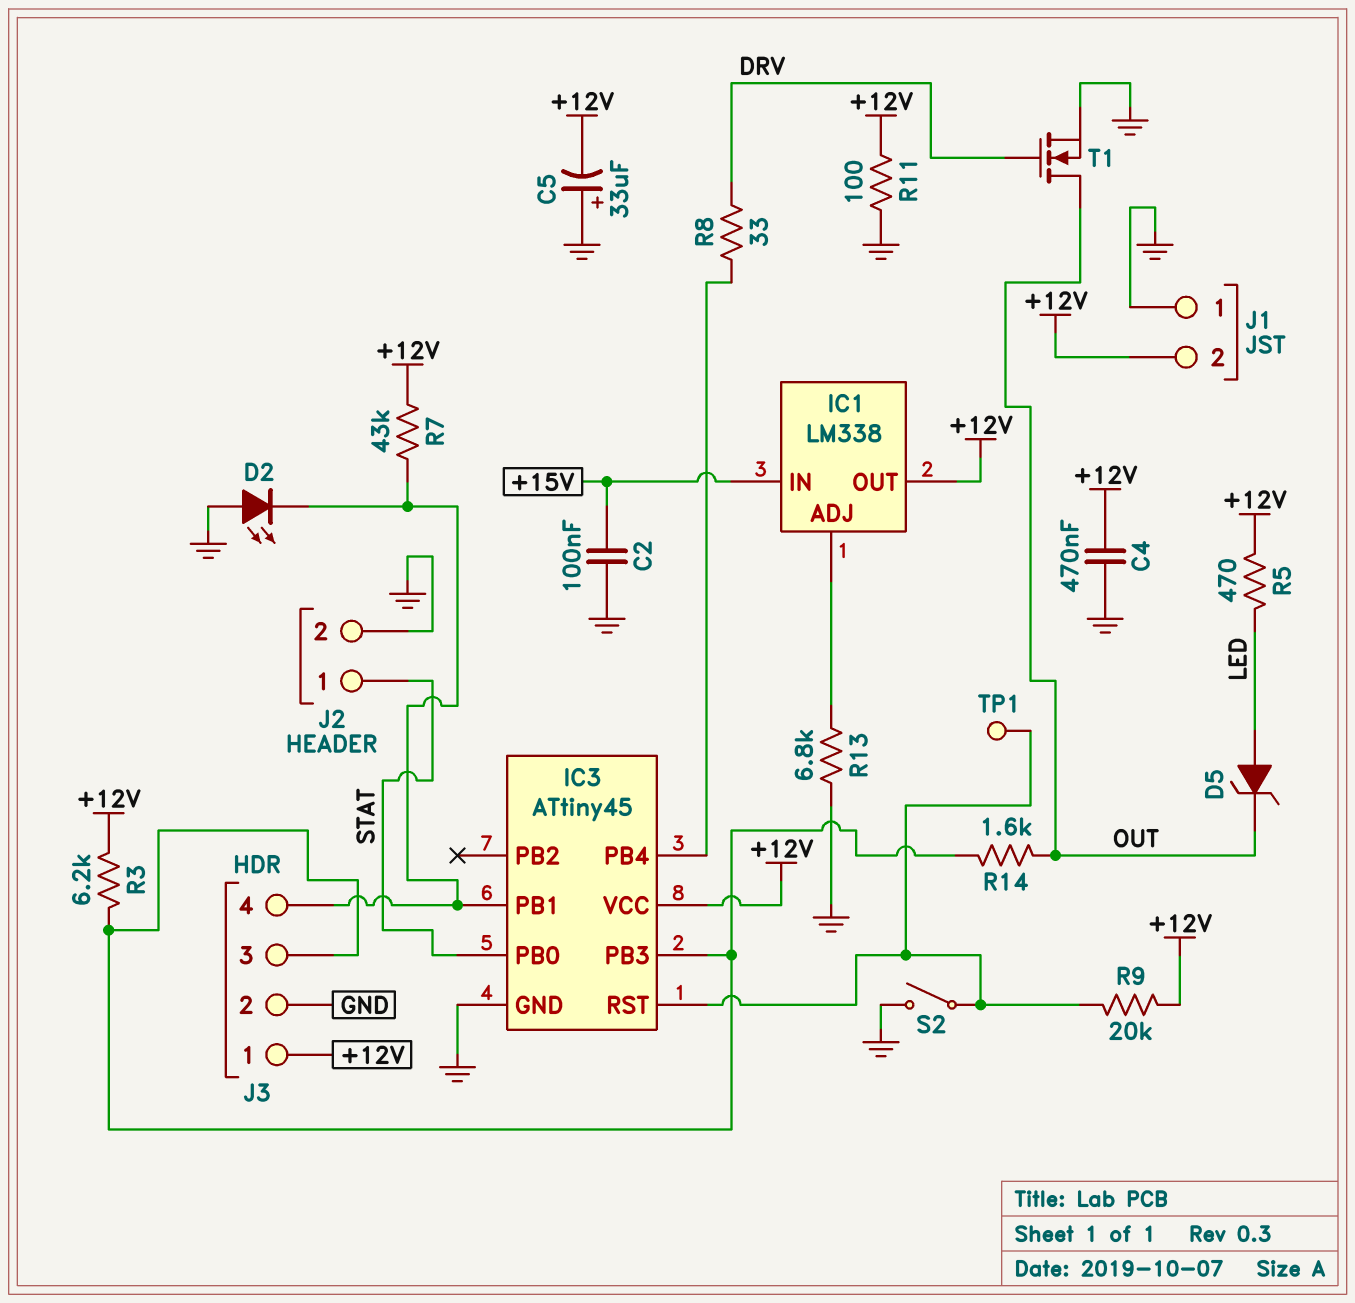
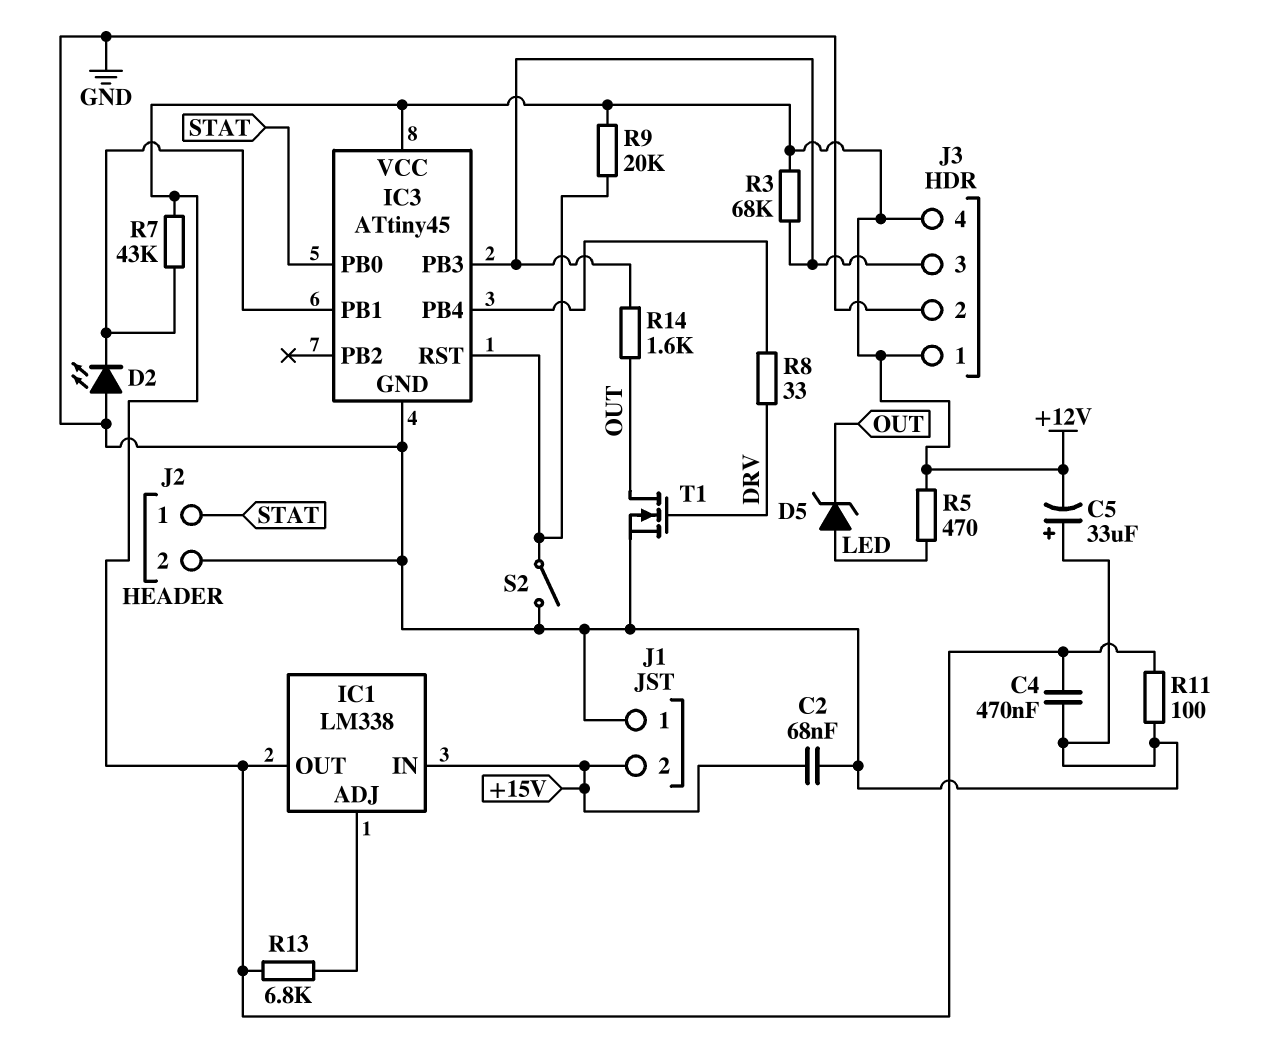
C2: 100nF (+15V, GND) -> 68nF (+15V, GND)
J1 pin 2: +12V -> +15V
J3 pin 4: IC3/PB1 -> +12V
R3: 6.2k (+12V, IC3/PB3) -> 68k (+12V, IC3/PB3)
R13: 6.8k (GND, IC1/ADJ) -> 6.8k (+12V, IC1/ADJ)
TP1: test point (IC3/RST) -> none

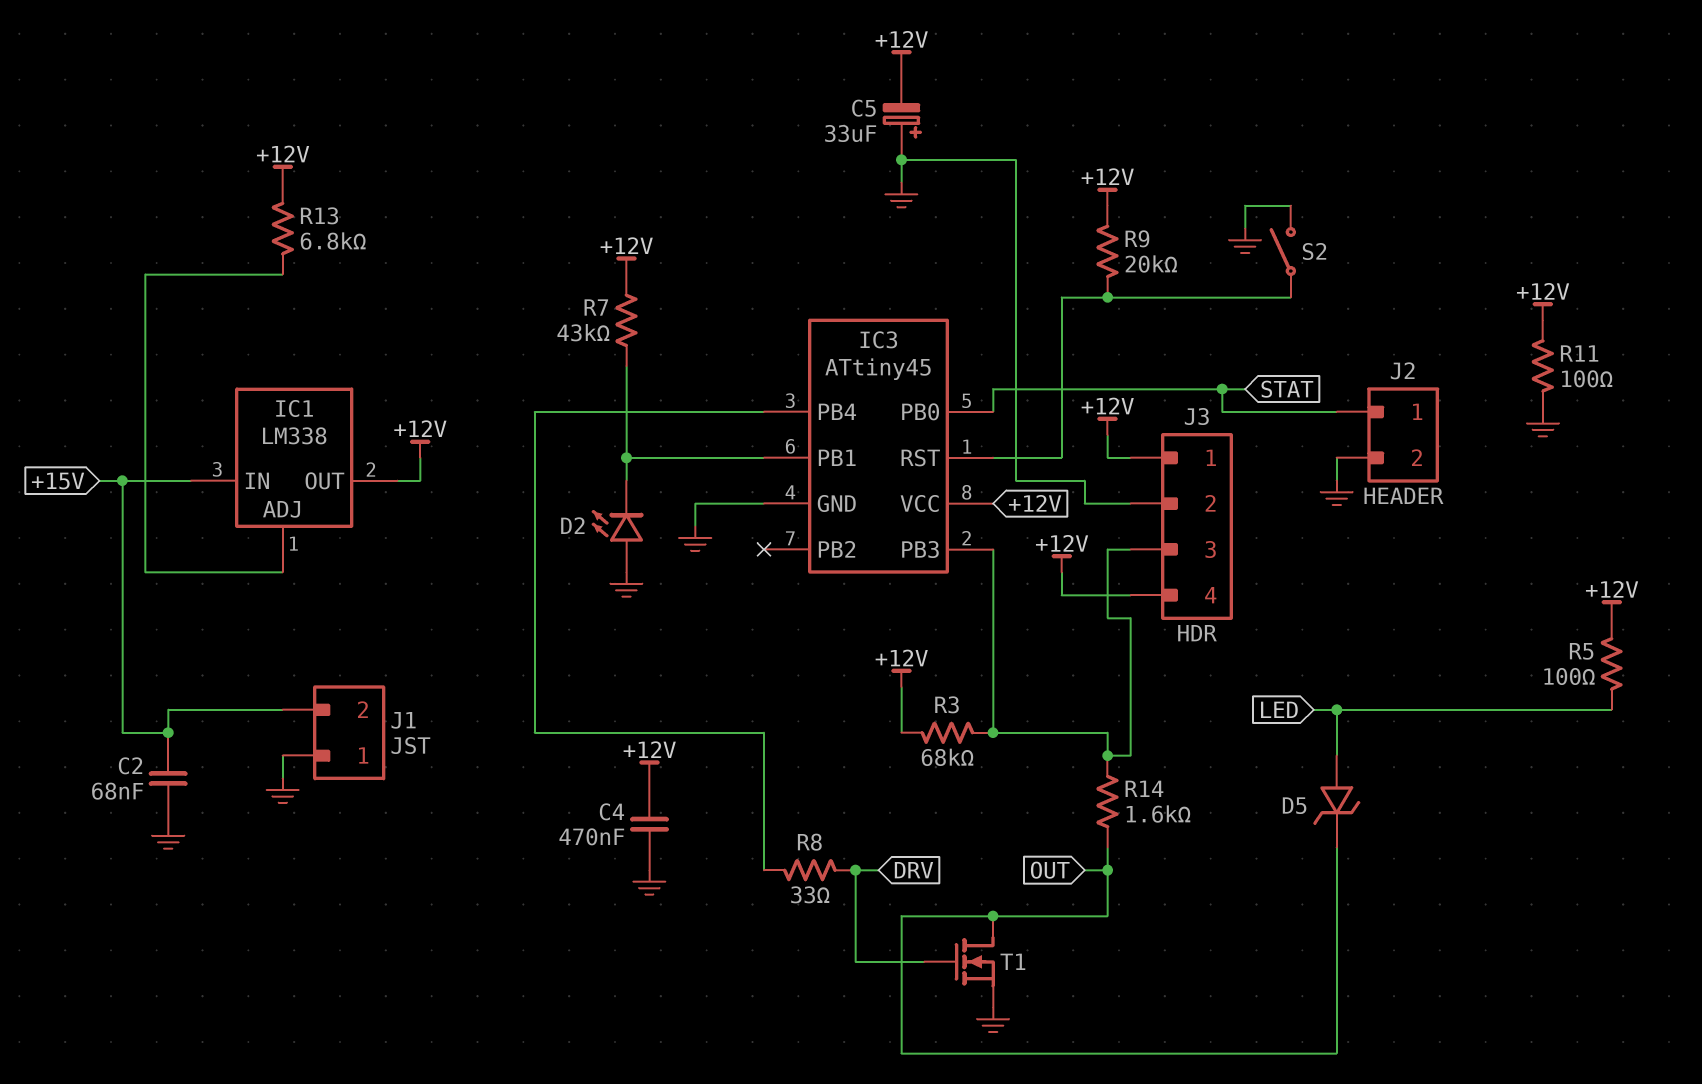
R5: 470 (+12V, LED) -> 100 (+12V, LED)

